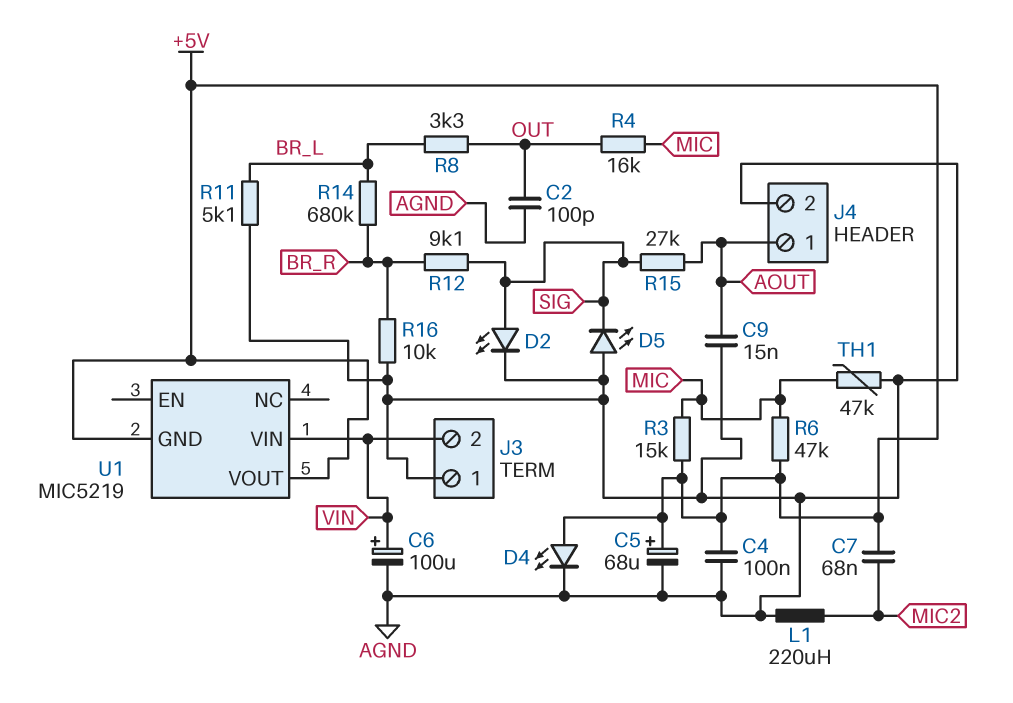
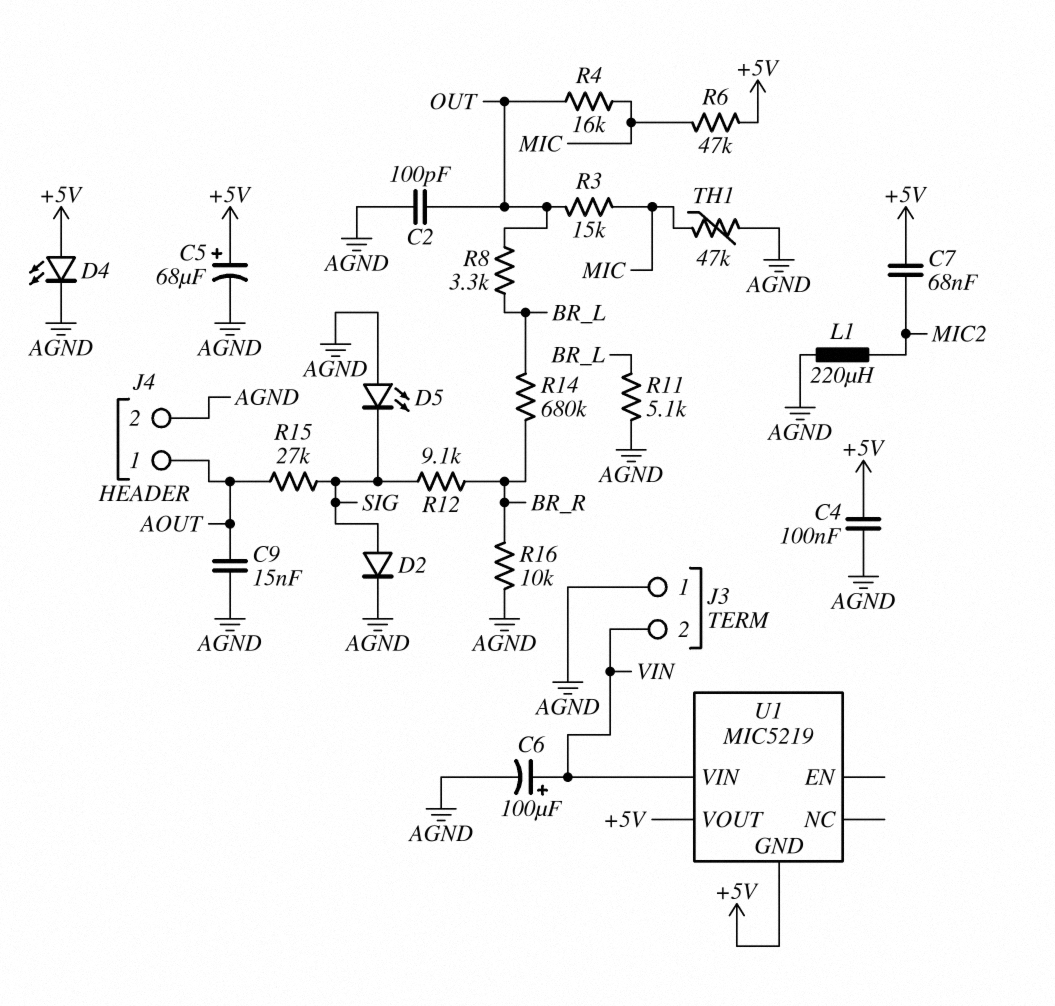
D2: LED (A SIG, K AGND) -> diode (A SIG, K AGND)
R3: 15k (+5V, MIC) -> 15k (MIC, OUT)

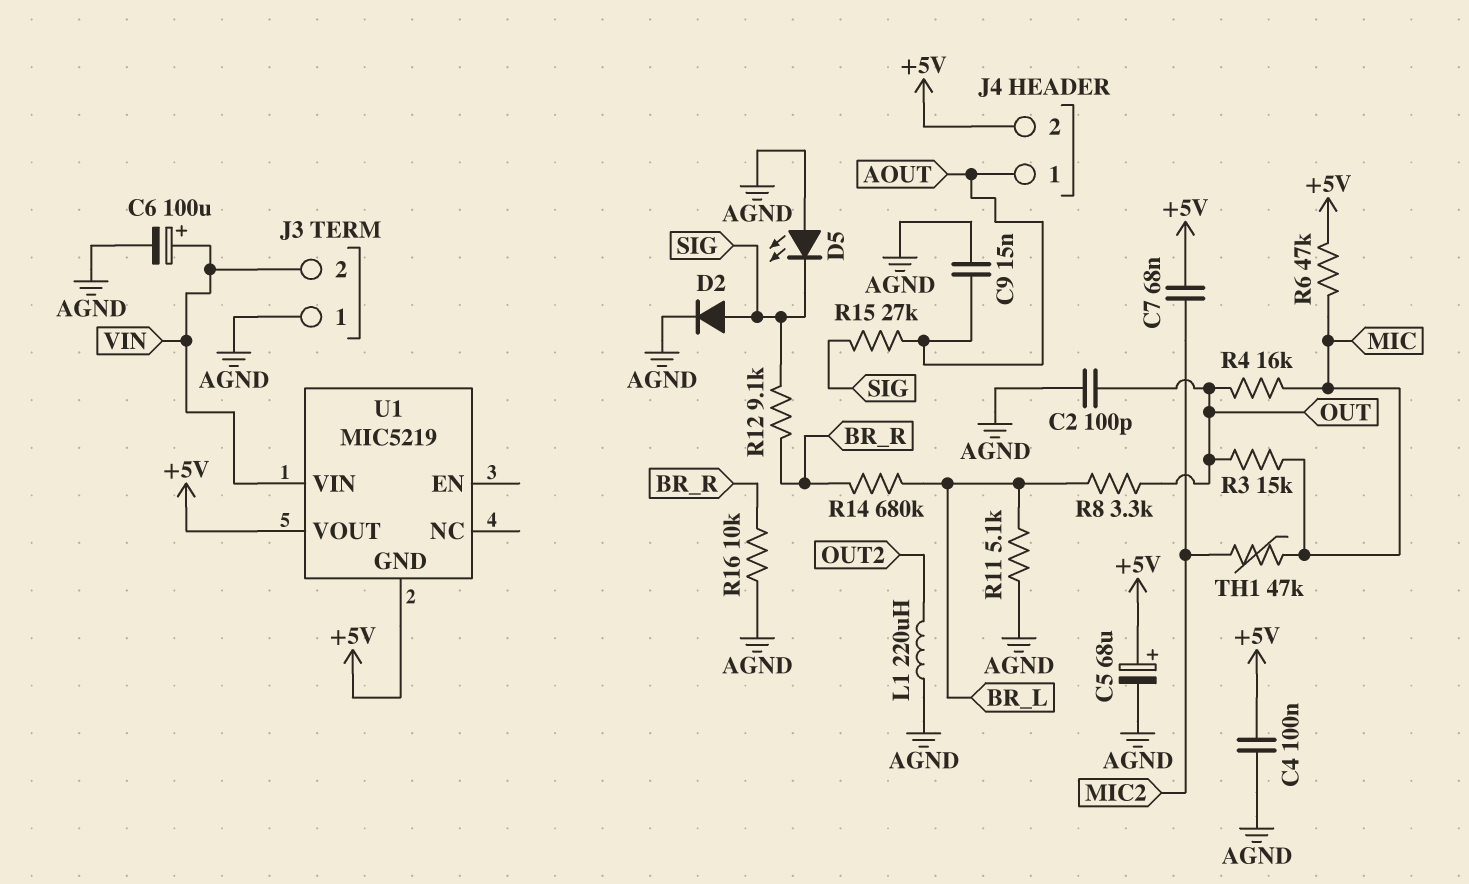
D4: LED (A +5V, K AGND) -> none
J4 pin 2: AGND -> +5V
L1: 220uH (AGND, MIC2) -> 220uH (AGND, OUT2)
TH1: 47k (AGND, MIC) -> 47k (MIC, MIC2)

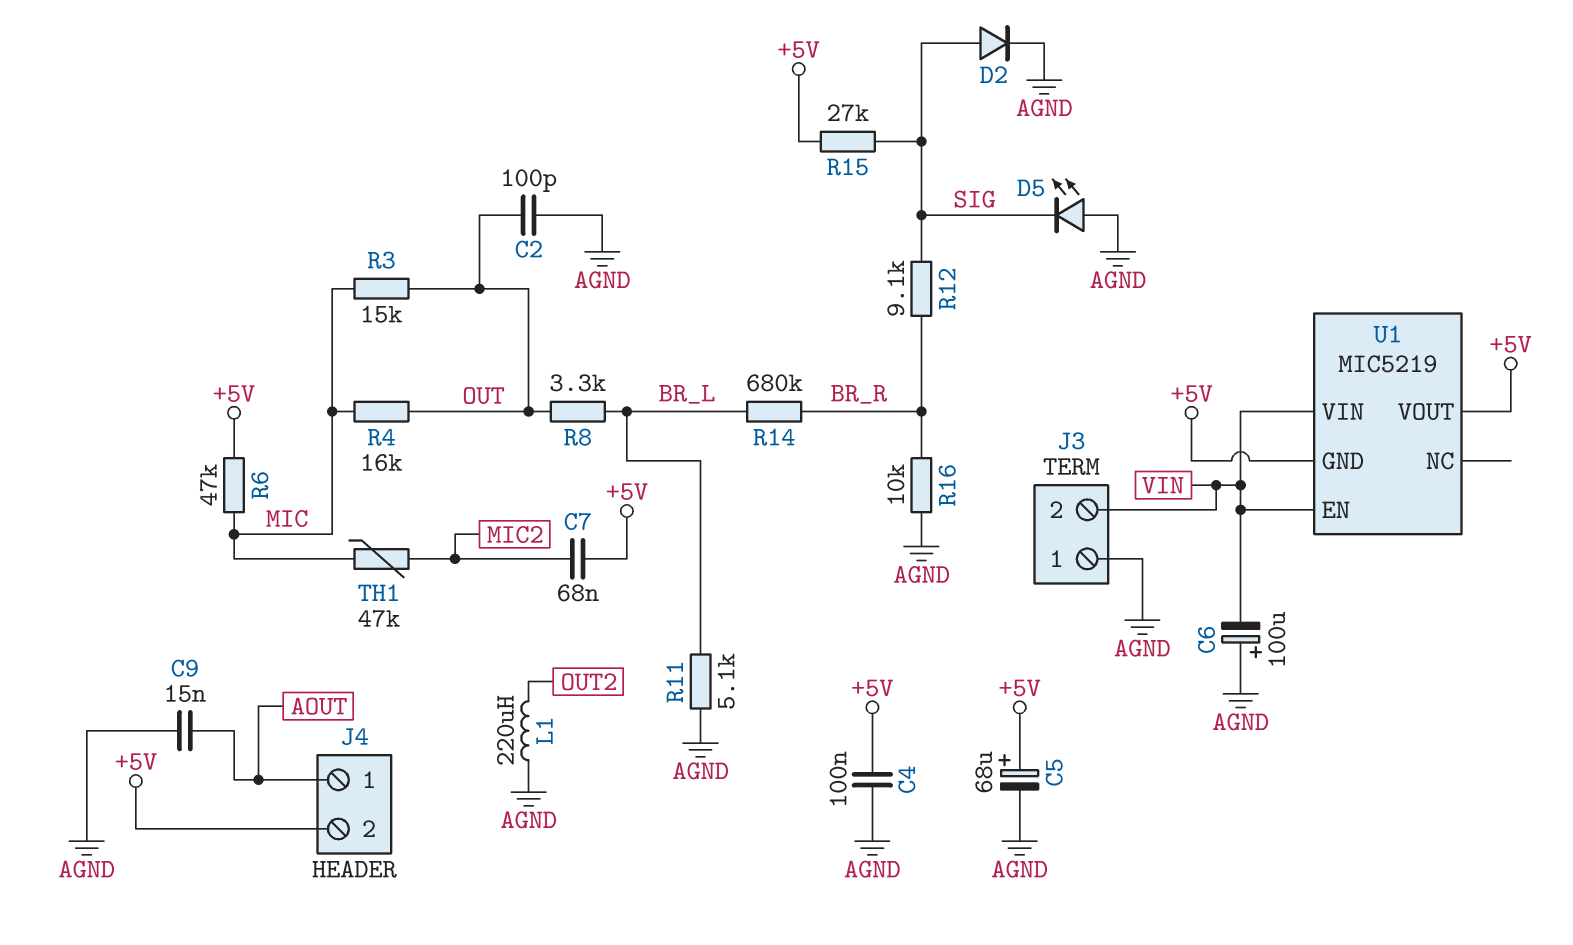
C6: 100uF (plus VIN, minus AGND) -> 100uF (plus AGND, minus VIN)
R15: 27k (AOUT, SIG) -> 27k (+5V, SIG)
U1 pin EN: none -> VIN

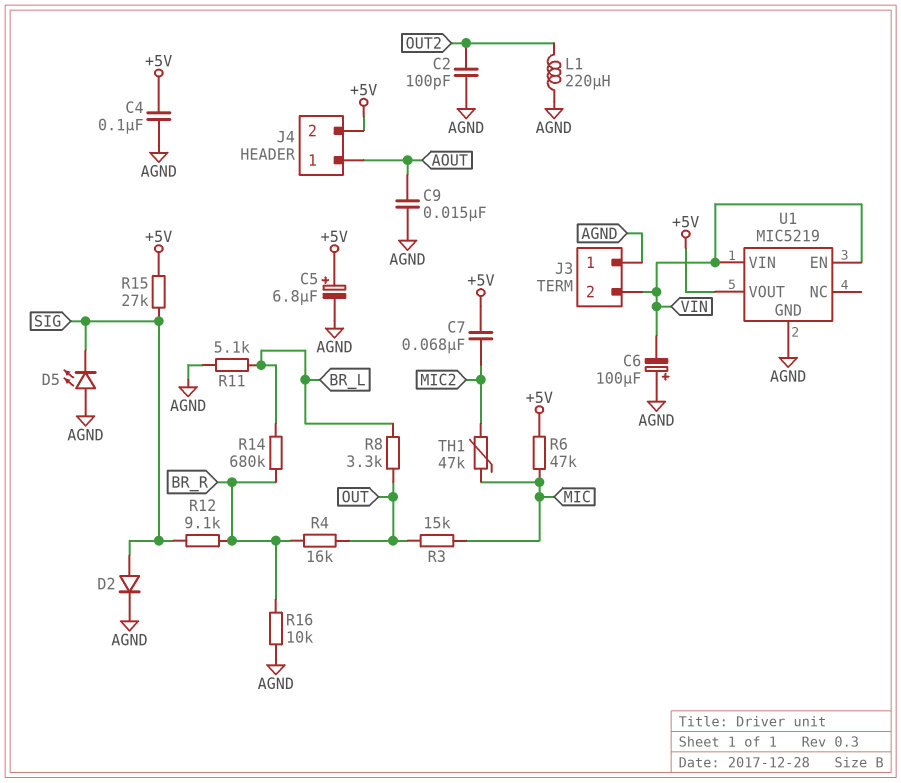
C2: 100pF (AGND, OUT) -> 100pF (AGND, OUT2)
C5: 68uF (plus +5V, minus AGND) -> 6.8uF (plus +5V, minus AGND)
R4: 16k (MIC, OUT) -> 16k (BR_R, OUT)
U1 pin GND: +5V -> AGND

